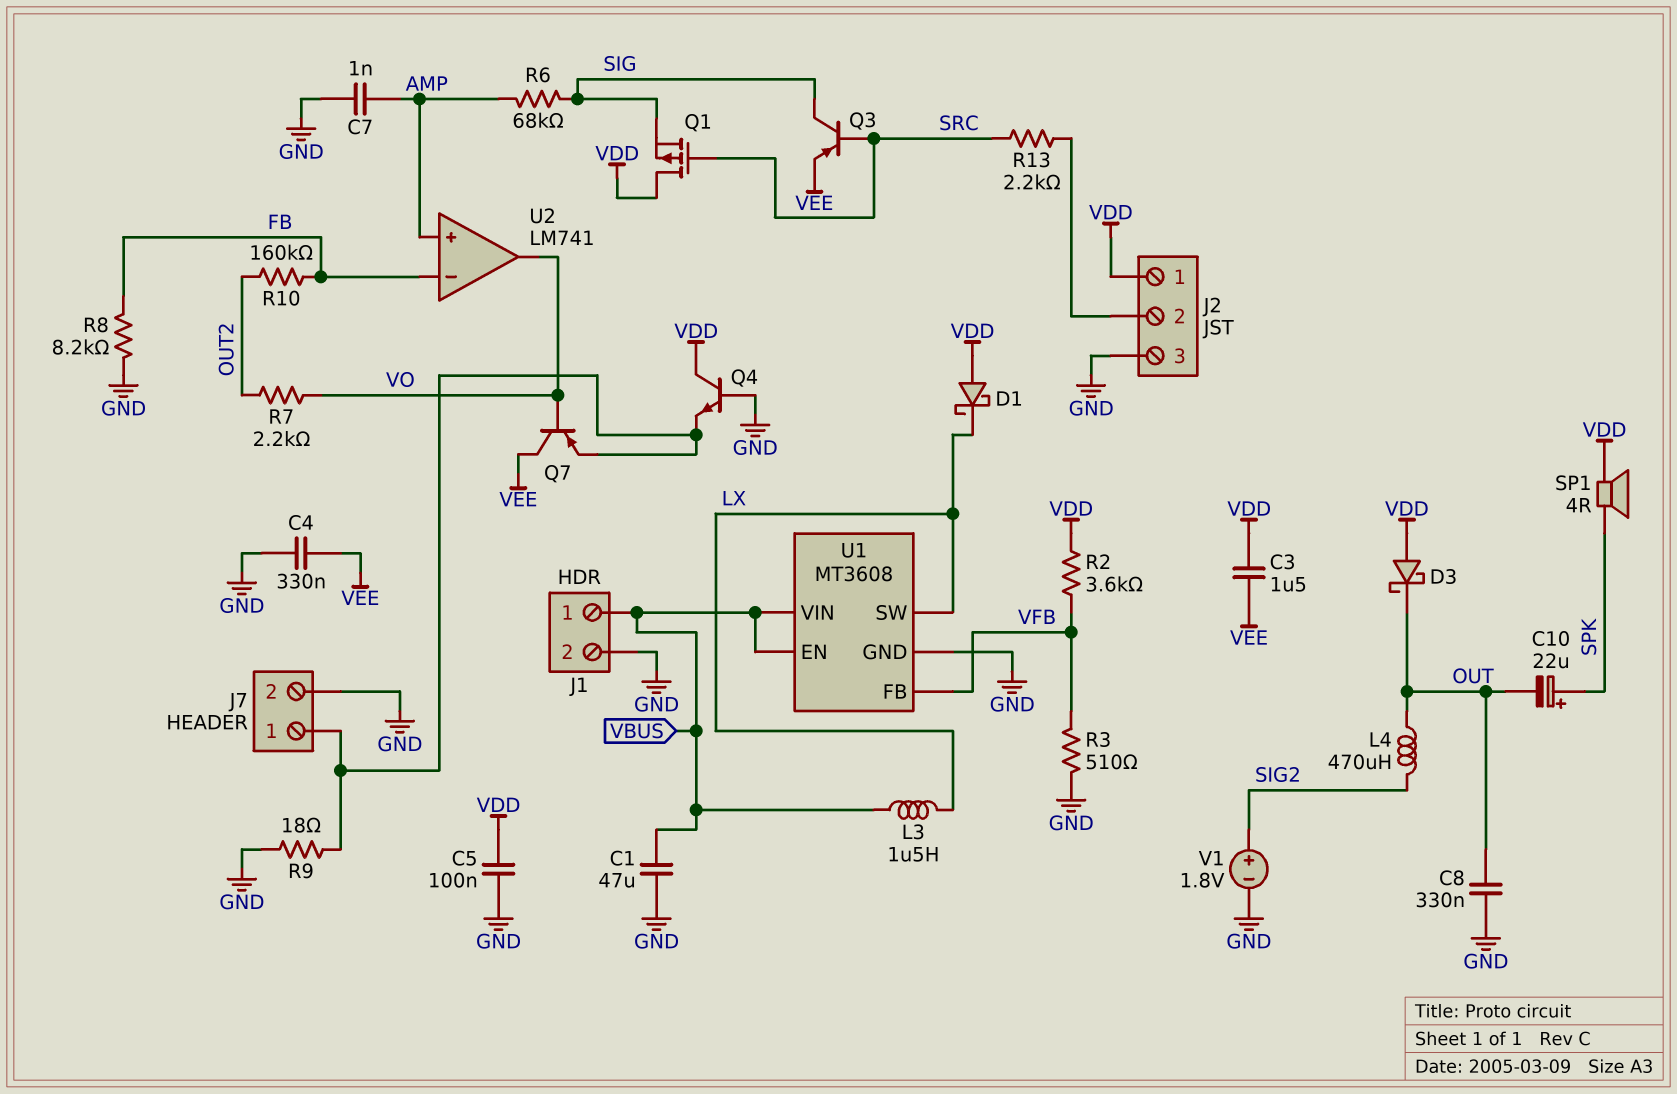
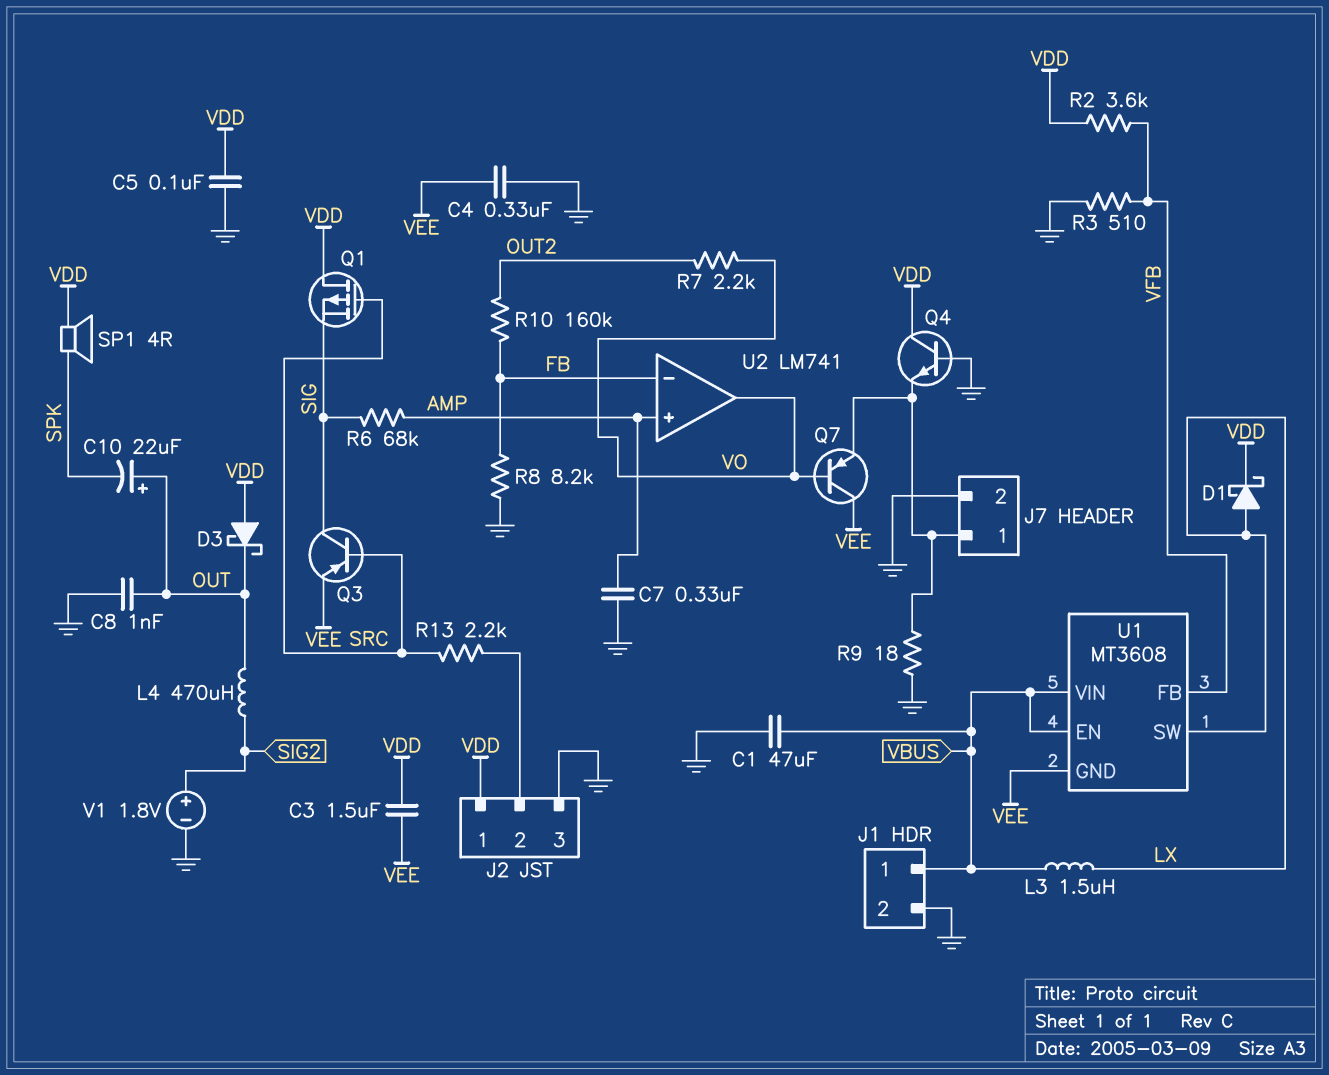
C7: 1nF (AMP, GND) -> 330nF (AMP, GND)
C8: 330nF (GND, OUT) -> 1nF (GND, OUT)
C10: 22uF (plus SPK, minus OUT) -> 22uF (plus OUT, minus SPK)
D1: schottky (A VDD, K LX) -> schottky (A LX, K VDD)
U1 pin GND: GND -> VEE

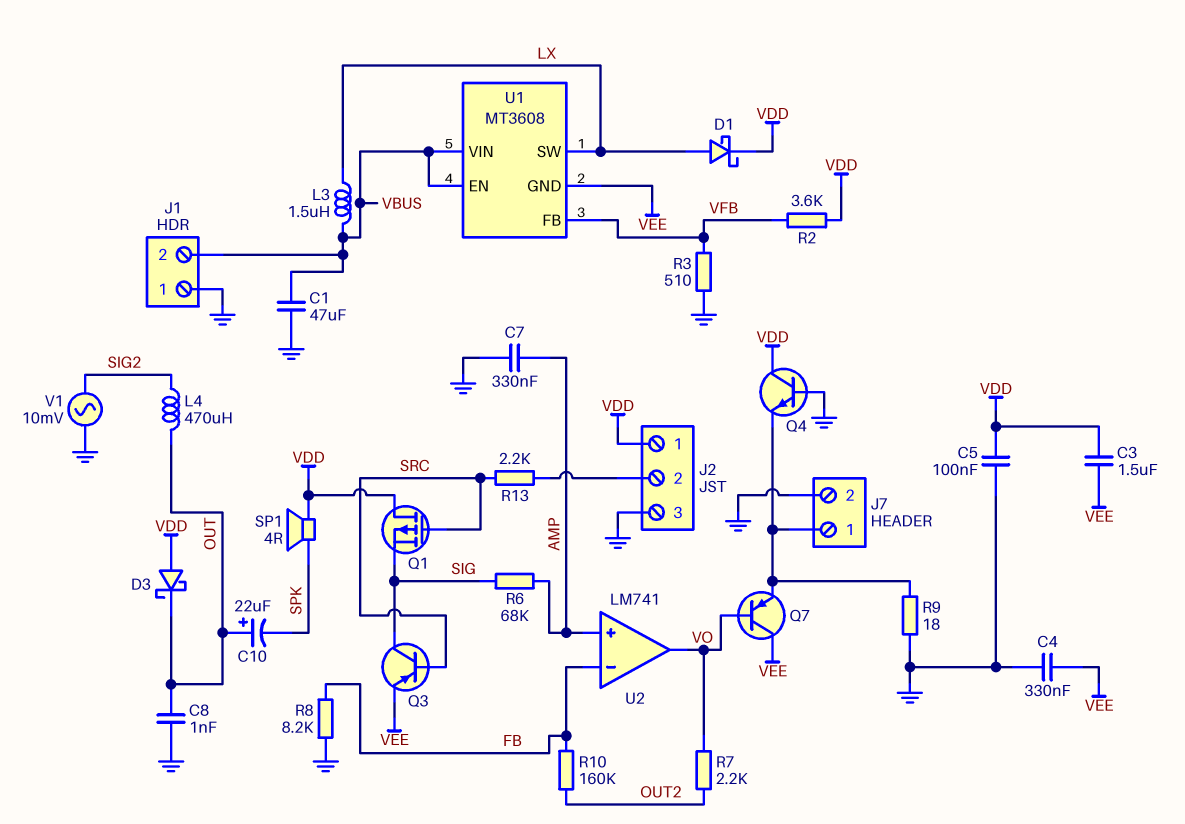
J1 pin 1: VBUS -> GND
J1 pin 2: GND -> VBUS
V1: 1.8V (plus SIG2, minus GND) -> AC 10mV (GND, SIG2)

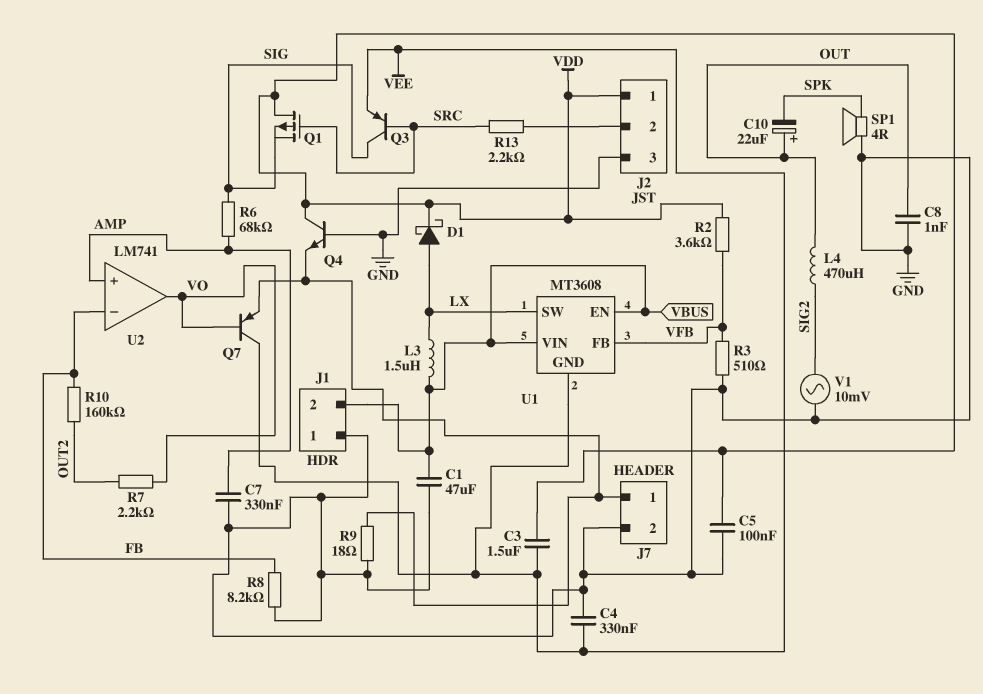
D3: schottky (A VDD, K OUT) -> none
SP1: speaker 4R (SPK, VDD) -> speaker 4R (GND, SPK)

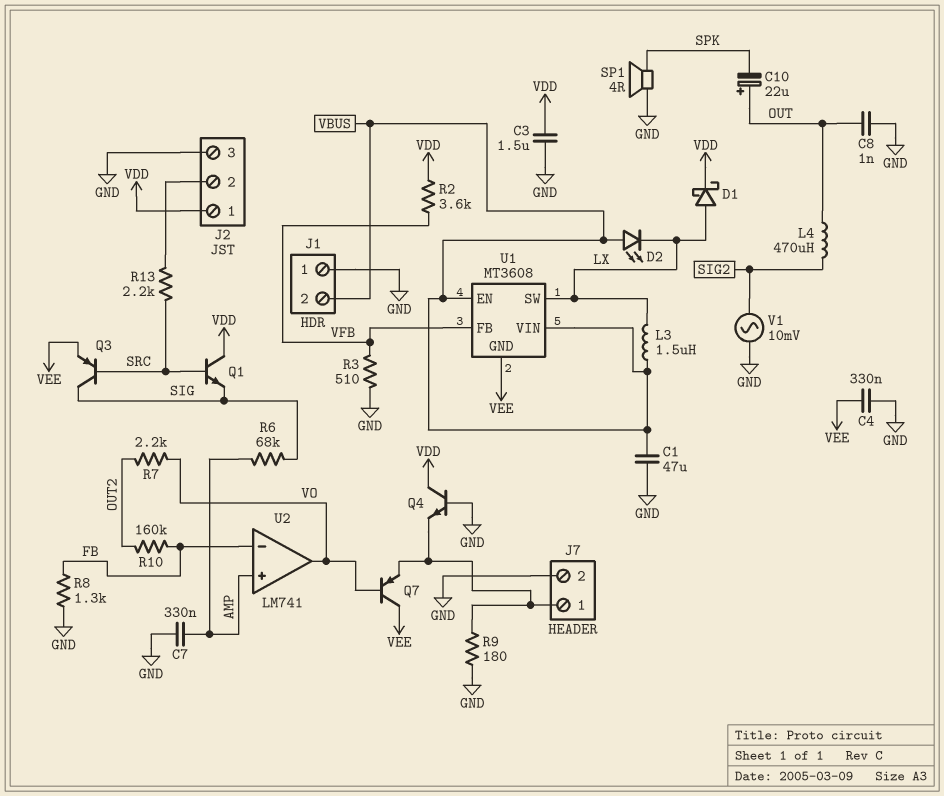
C3: 1.5uF (VDD, VEE) -> 1.5uF (GND, VDD)
C5: 100nF (GND, VDD) -> none
D2: none -> LED (A VBUS, K LX)
Q1: PMOS (G SRC, D VDD, S SIG) -> NPN (B SRC, C VDD, E SIG)
R8: 8.2k (FB, GND) -> 1.3k (FB, GND)
R9: 18 (GND, J7/1) -> 180 (GND, J7/1)

